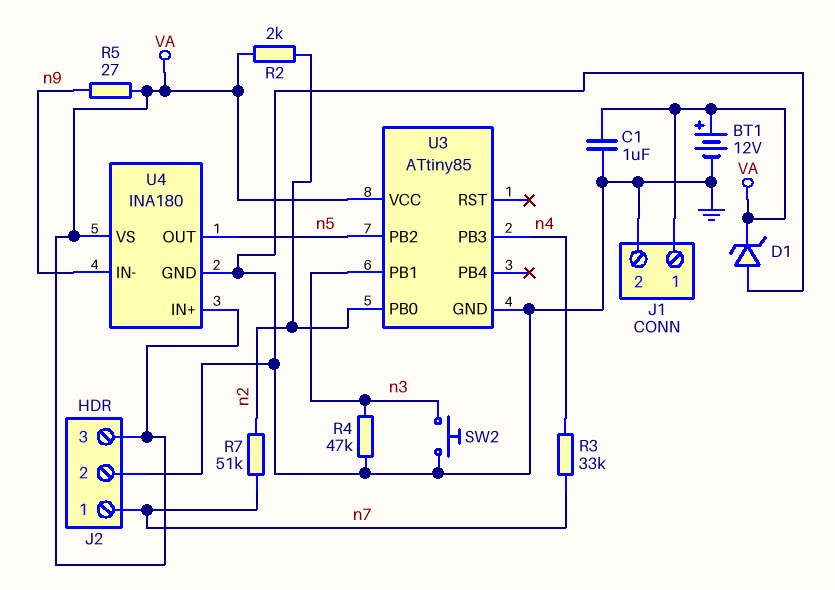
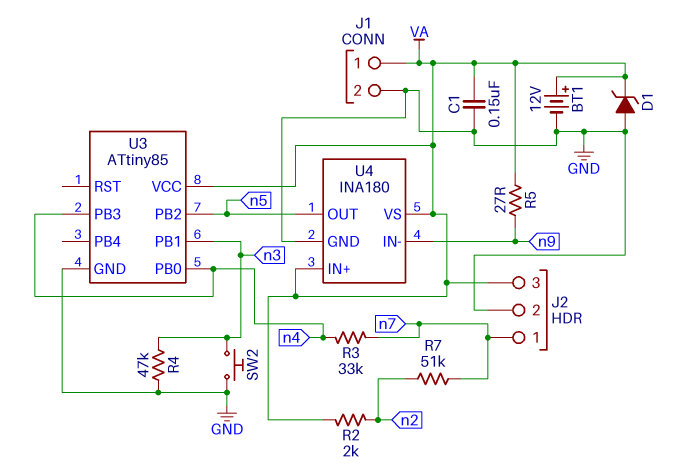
C1: 1uF (GND, VA) -> 150nF (GND, VA)
U3 pin PB0: n2 -> n4

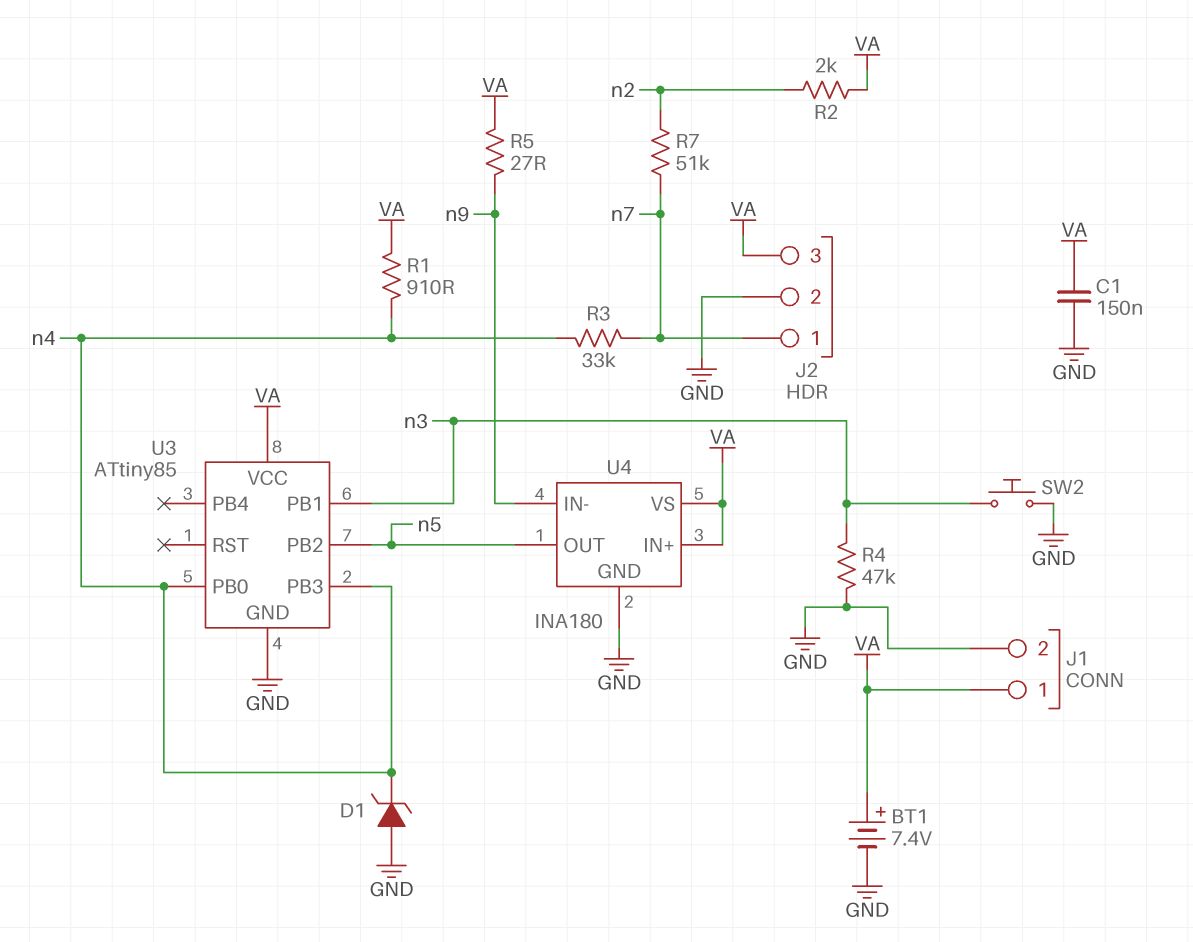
BT1: 12V (plus VA, minus GND) -> 7.4V (plus VA, minus GND)
D1: zener (A GND, K VA) -> zener (A GND, K n4)
R1: none -> 910 (VA, n4)

